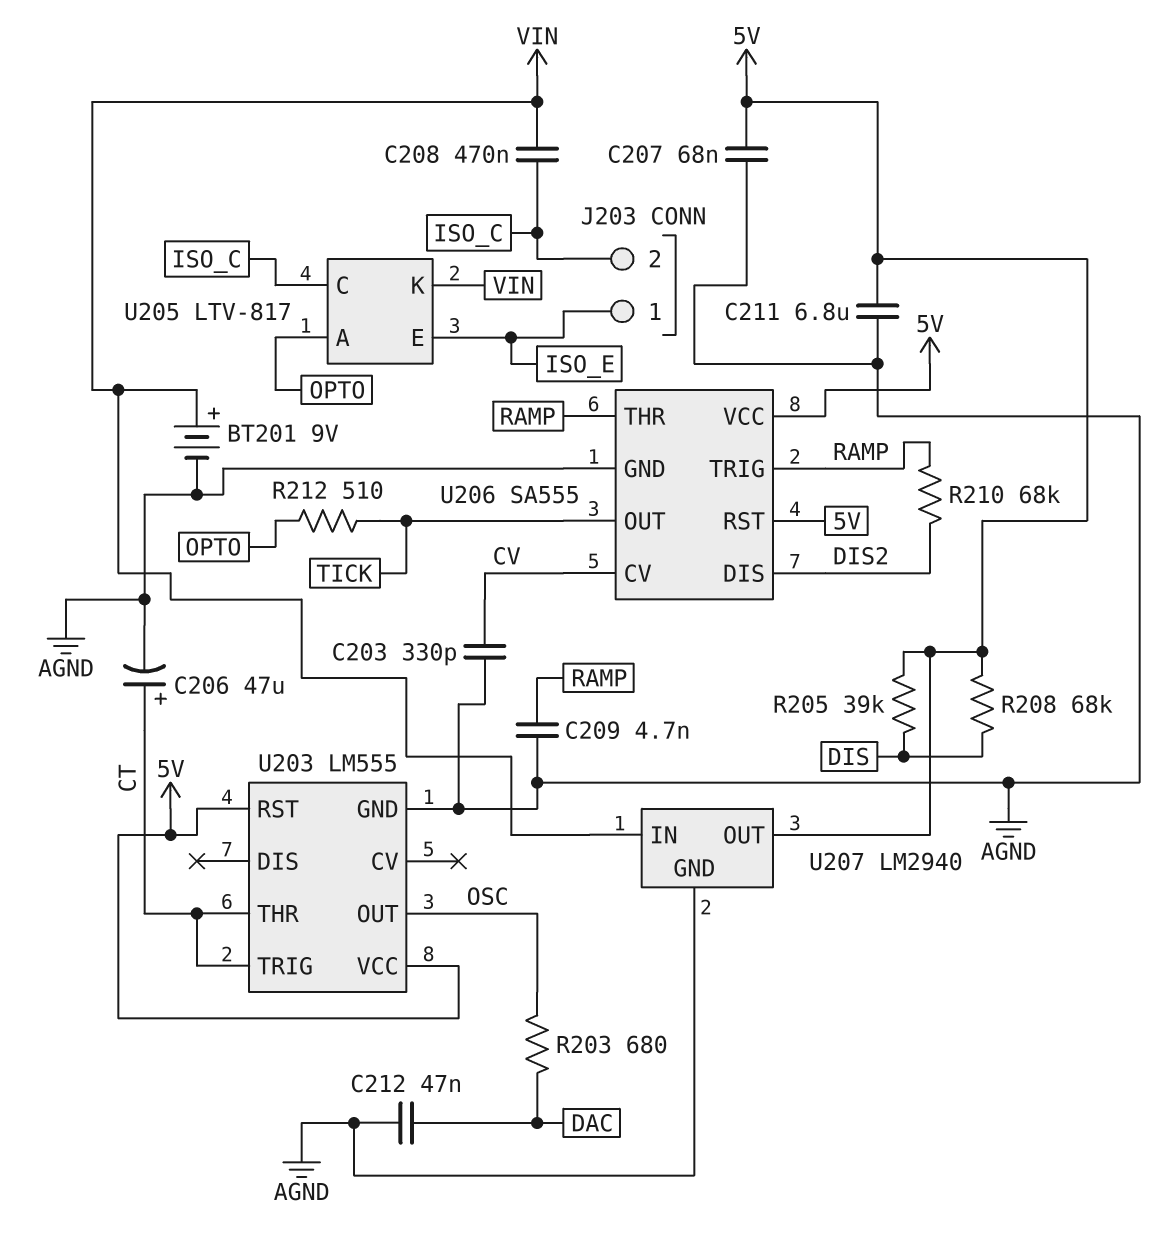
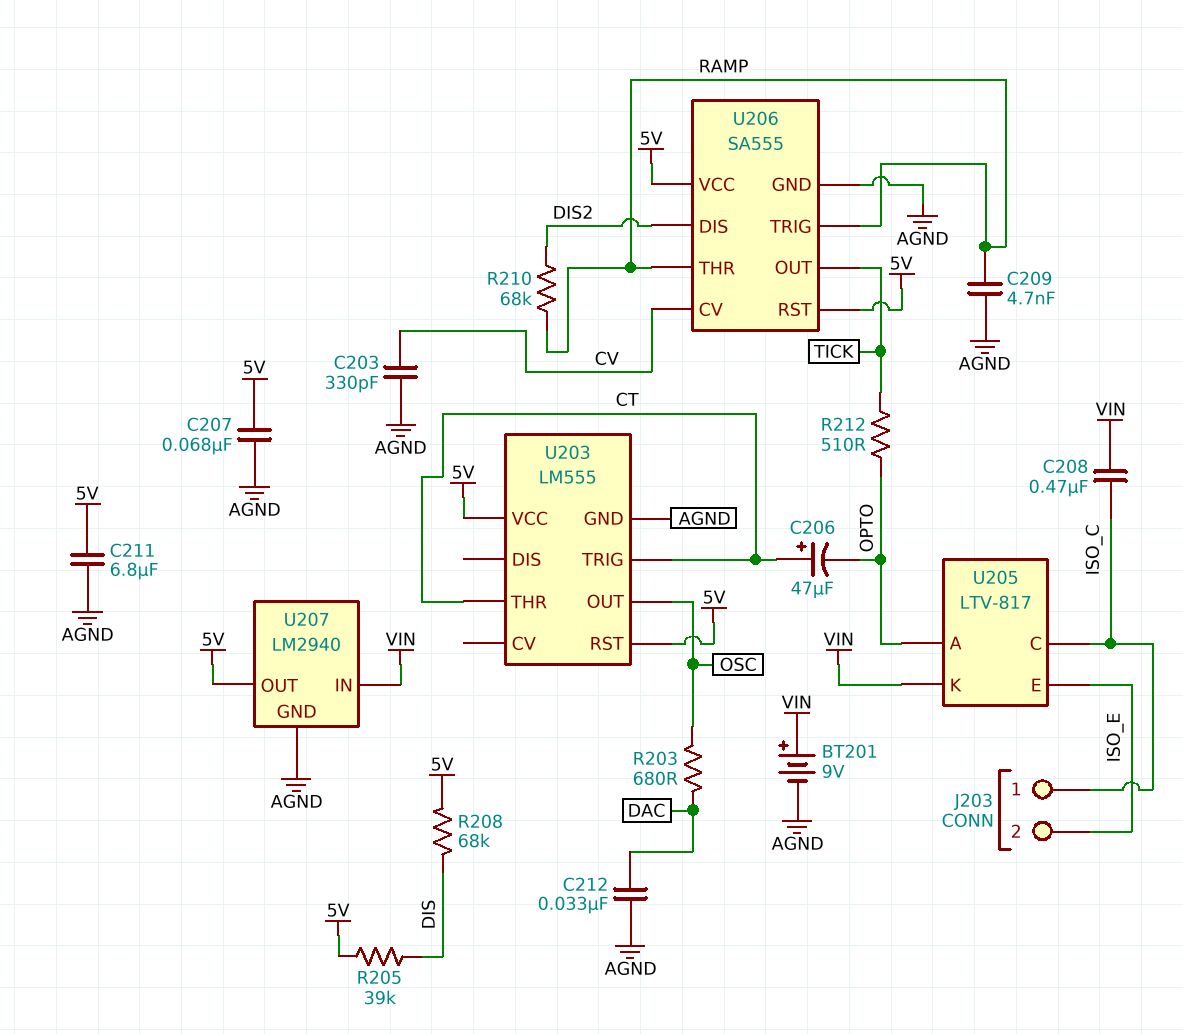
C206: 47uF (plus CT, minus AGND) -> 47uF (plus CT, minus OPTO)
C212: 47nF (AGND, DAC) -> 33nF (AGND, DAC)
J203 pin 1: ISO_E -> ISO_C
J203 pin 2: ISO_C -> ISO_E

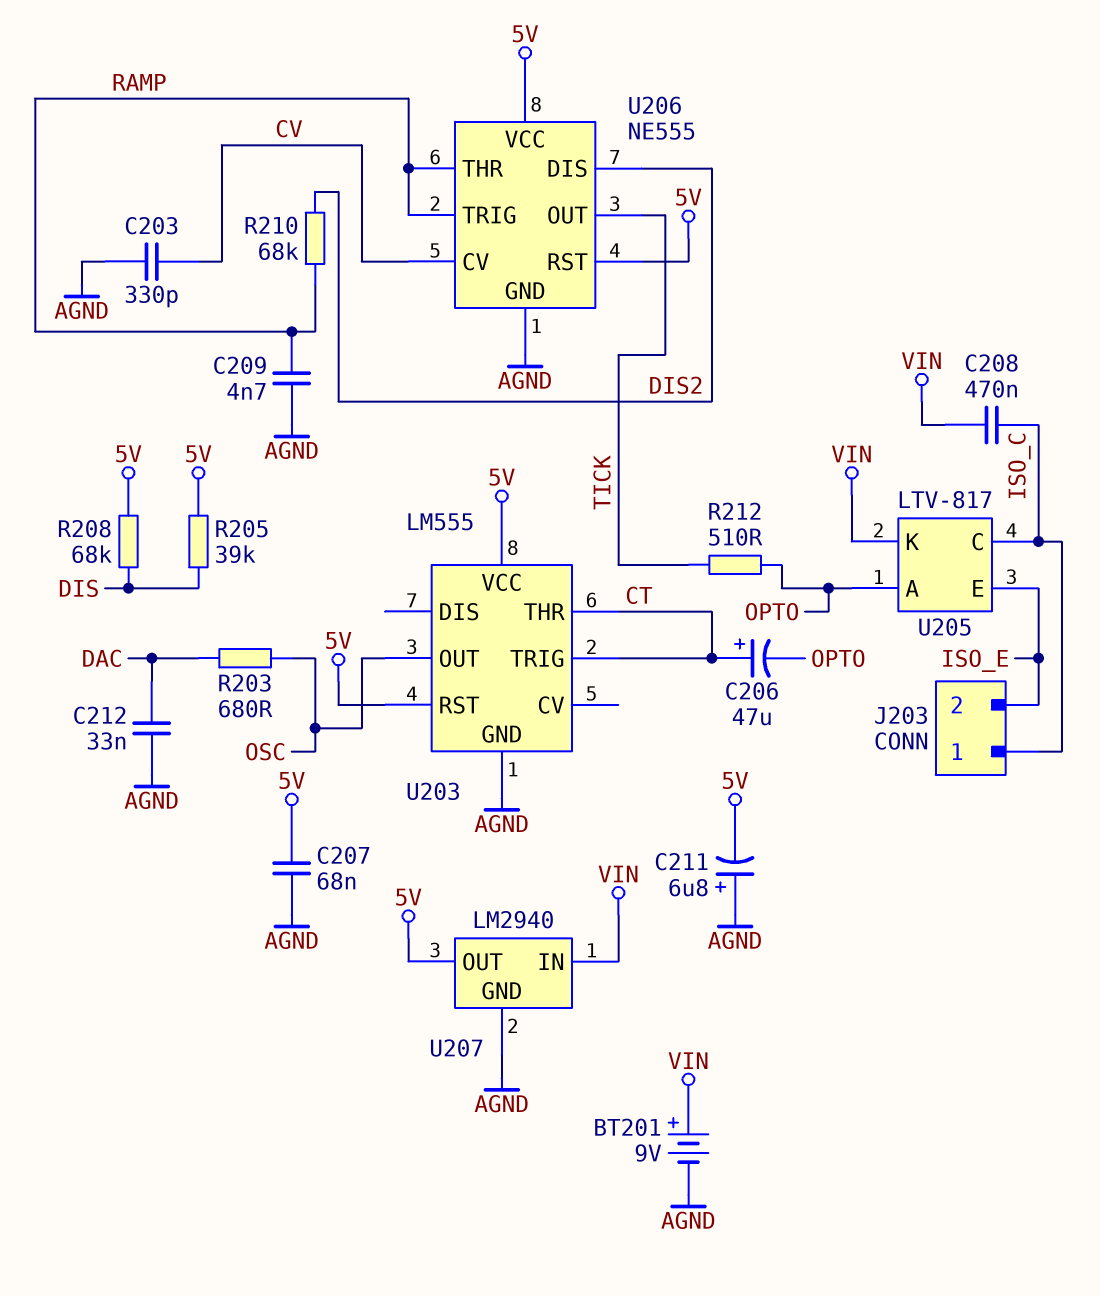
C211: 6.8uF (5V, AGND) -> 6.8uF (plus AGND, minus 5V)
U206: SA555 -> NE555

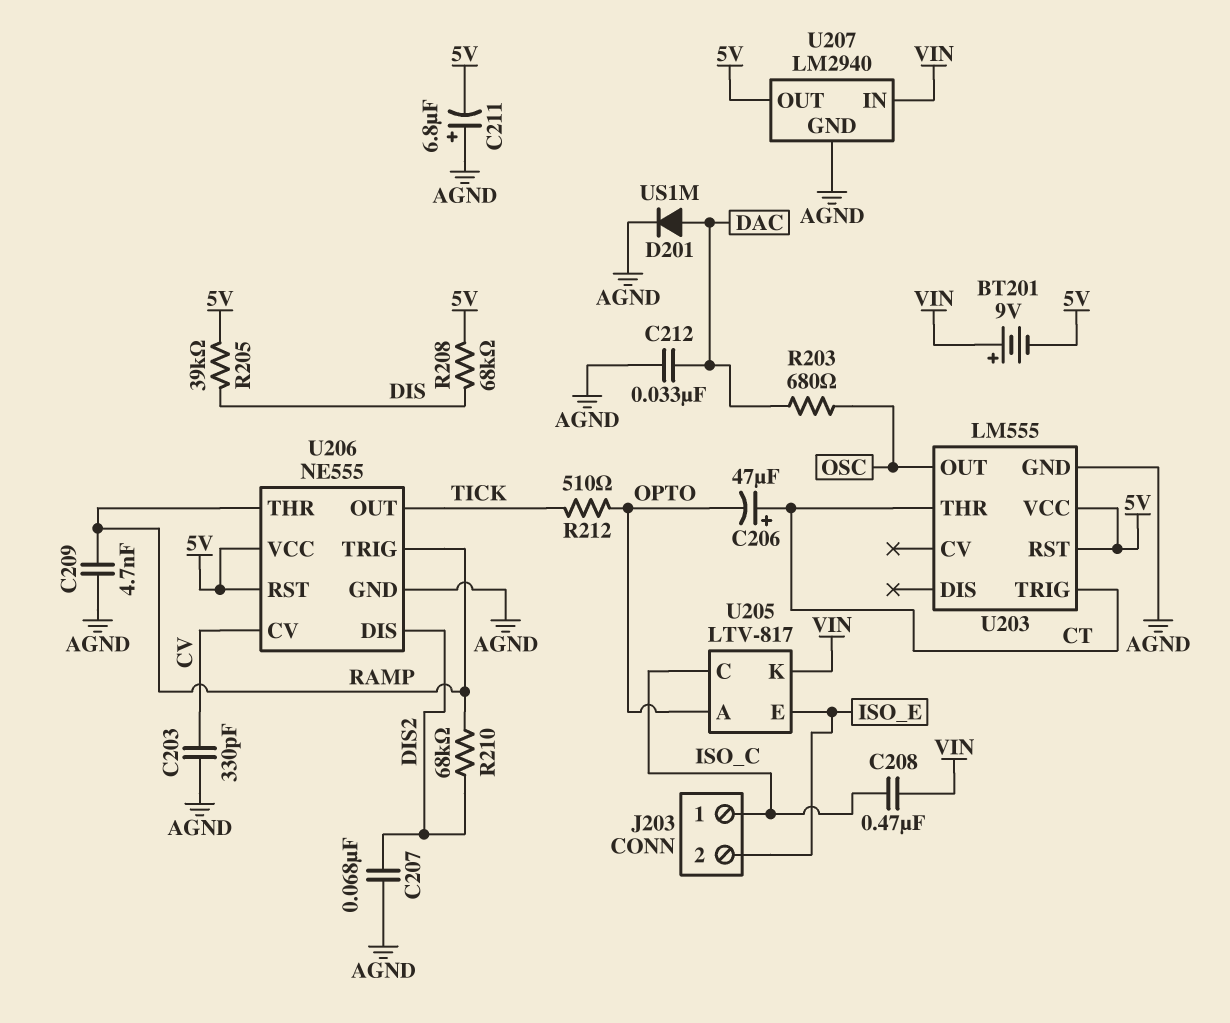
BT201: 9V (plus VIN, minus AGND) -> 9V (plus VIN, minus 5V)
C207: 68nF (5V, AGND) -> 68nF (AGND, DIS2)
D201: none -> diode US1M (A DAC, K AGND)

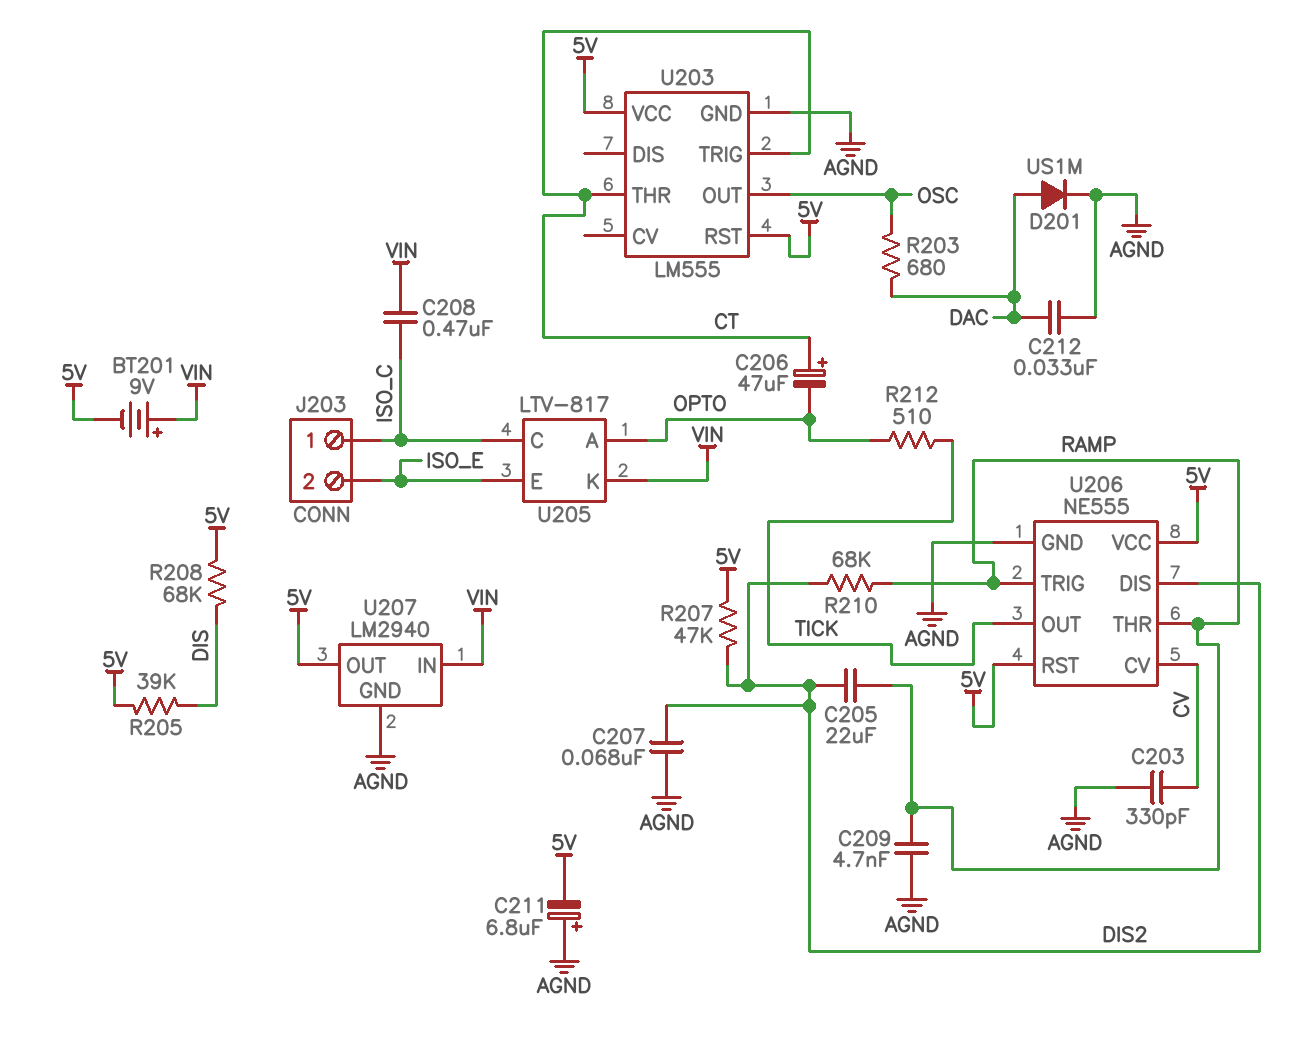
C205: none -> 22uF (DIS2, RAMP)
R207: none -> 47k (5V, DIS2)

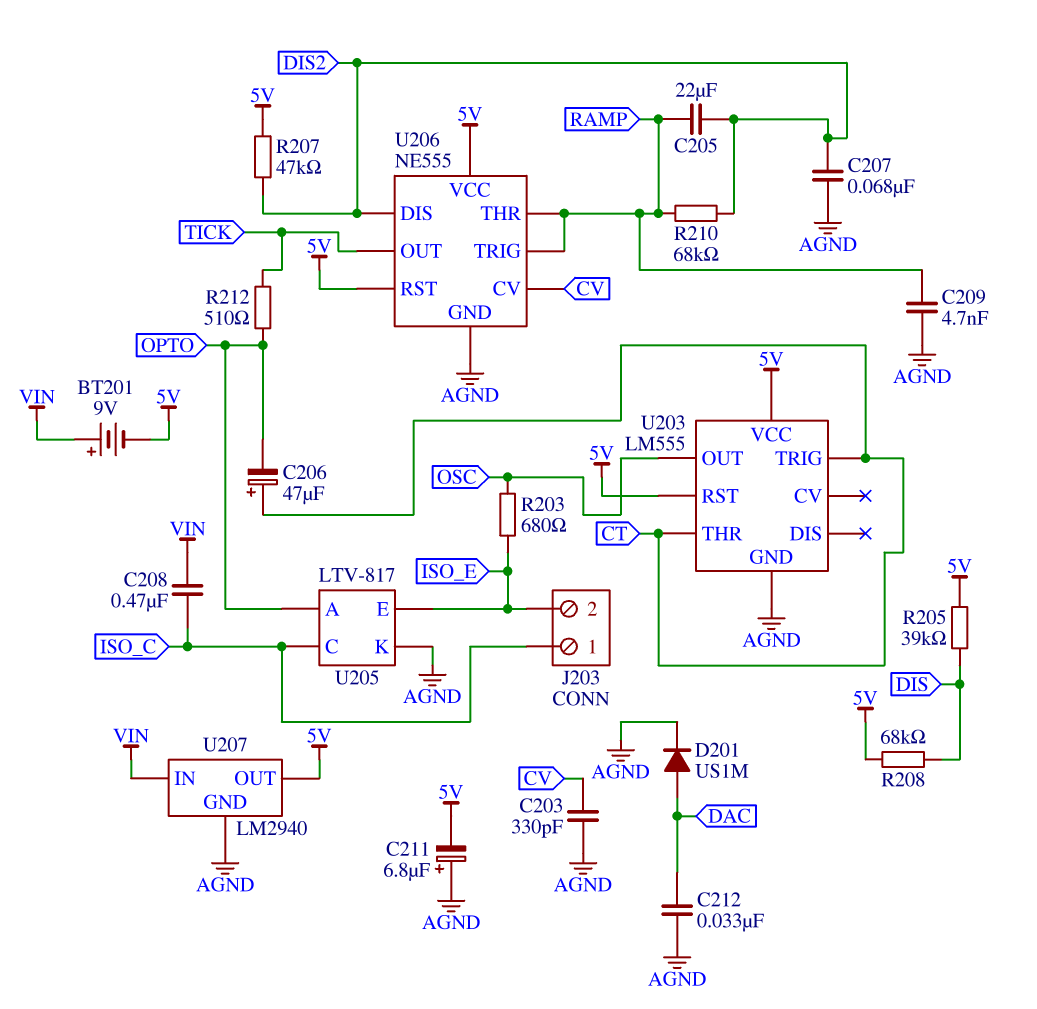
R203: 680 (DAC, OSC) -> 680 (ISO_E, OSC)
U205 pin K: VIN -> AGND

